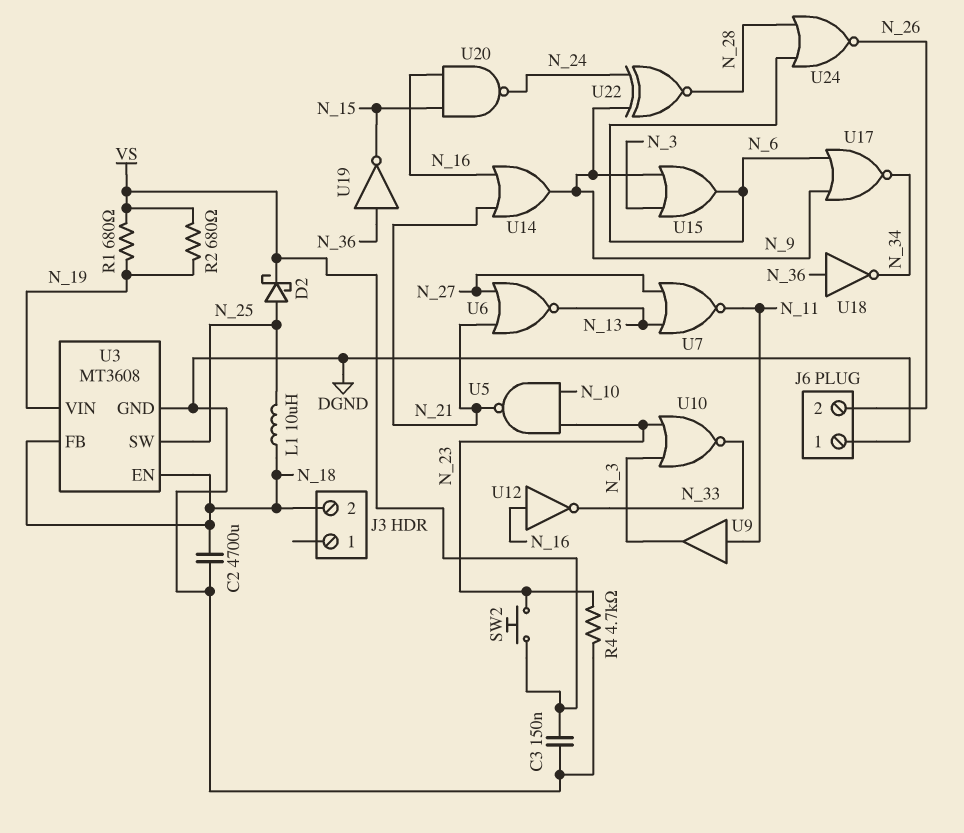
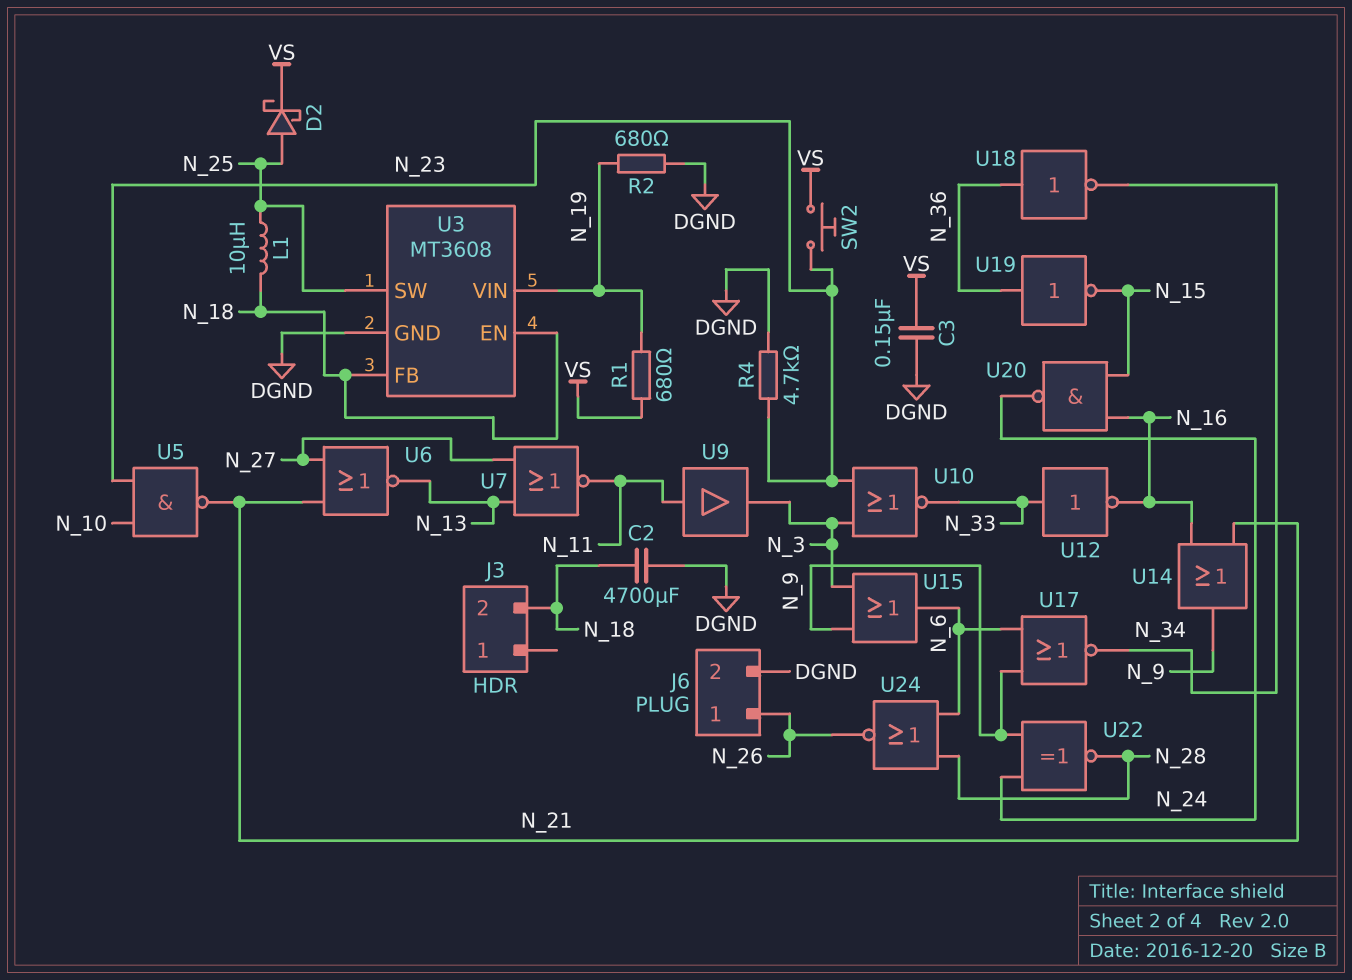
J6 pin 1: DGND -> N_26
J6 pin 2: N_26 -> DGND
R2: 680 (N_19, VS) -> 680 (DGND, N_19)
U12: NOT (in N_16, out N_33) -> NOT (in N_33, out N_16)

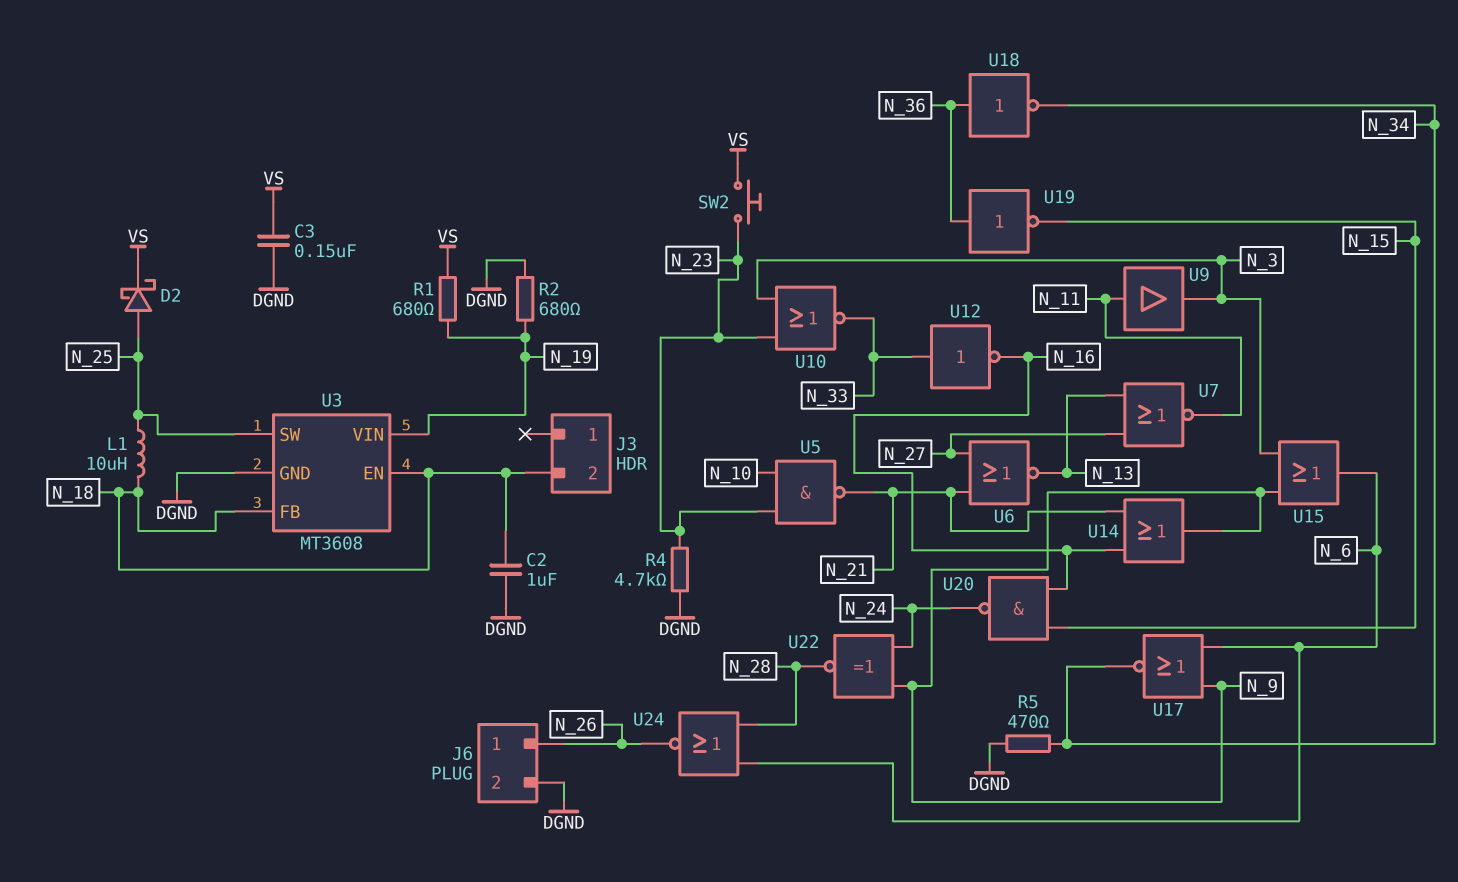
C2: 4700uF (DGND, N_18) -> 1uF (DGND, N_18)
R5: none -> 470 (DGND, N_34)

